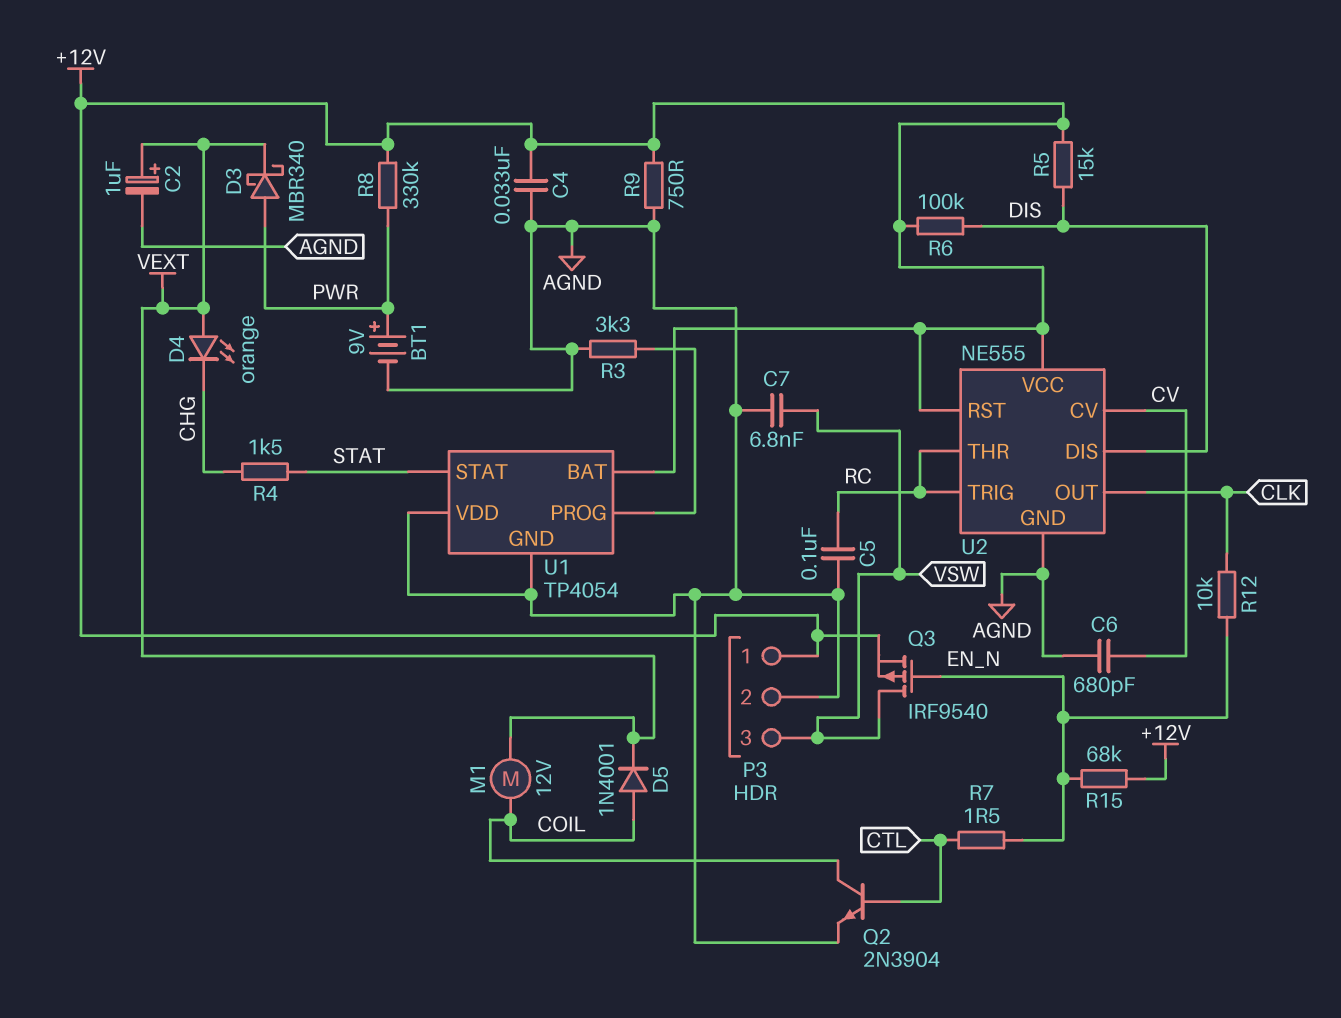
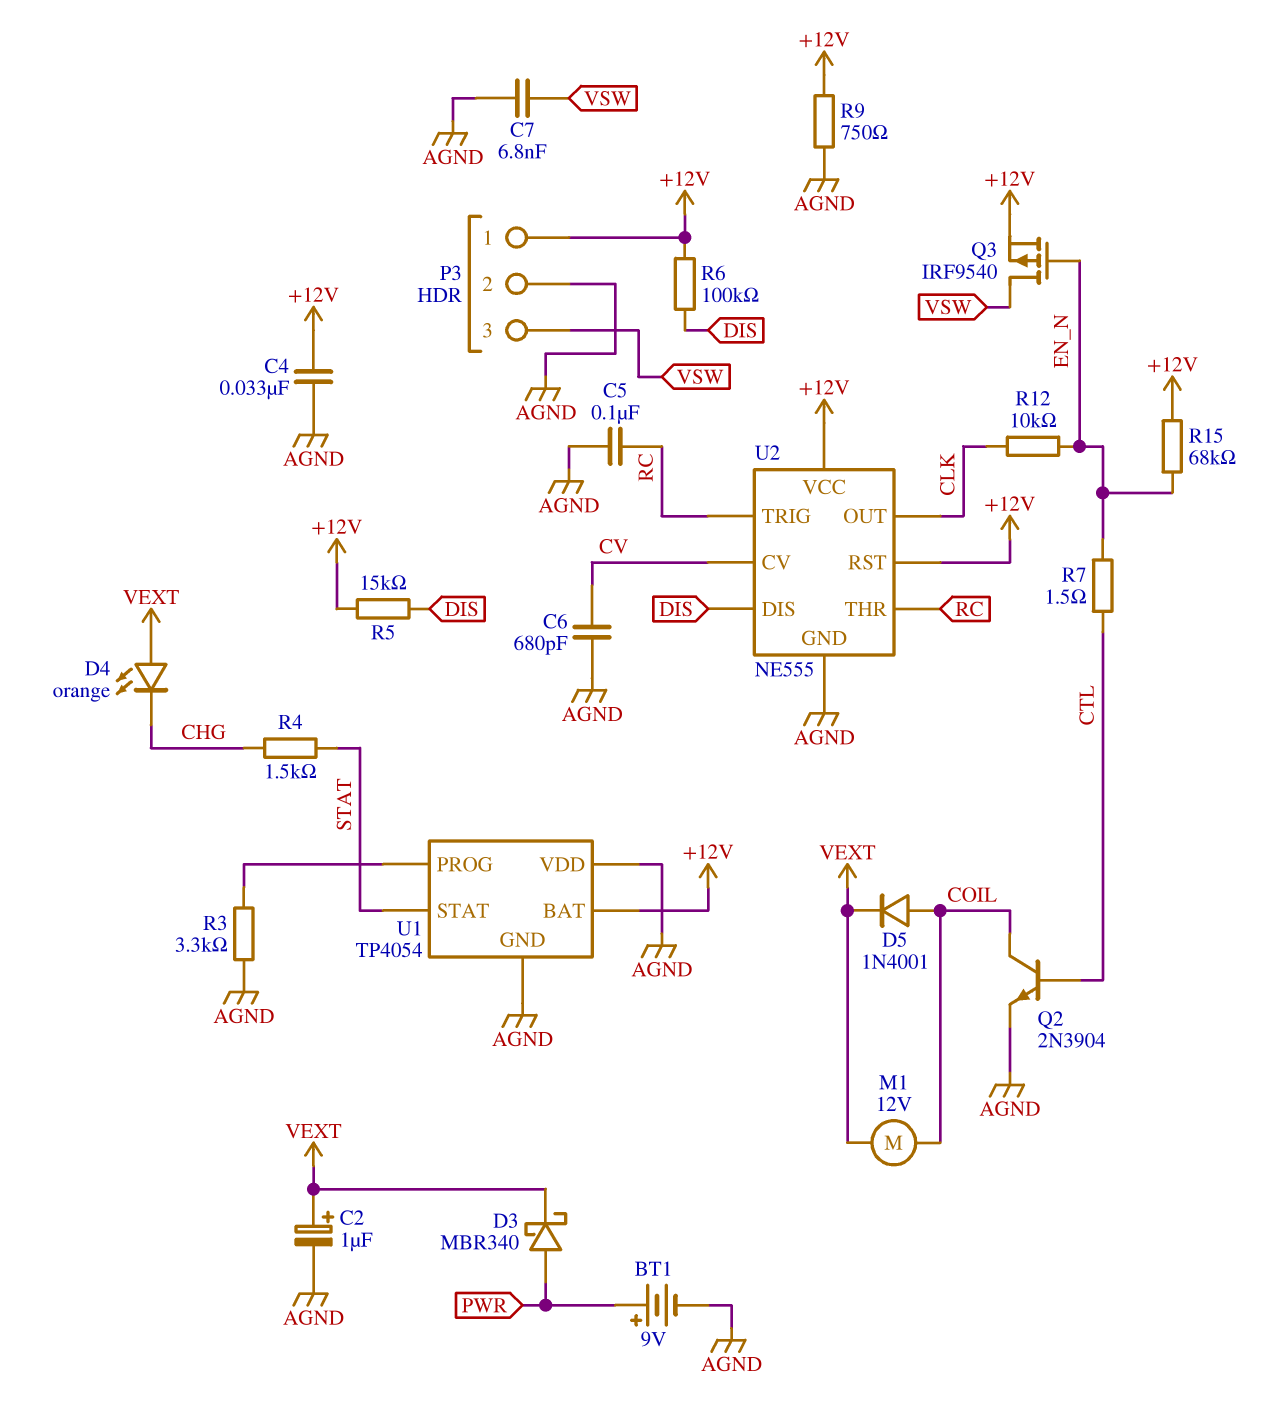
R8: 330k (+12V, PWR) -> none

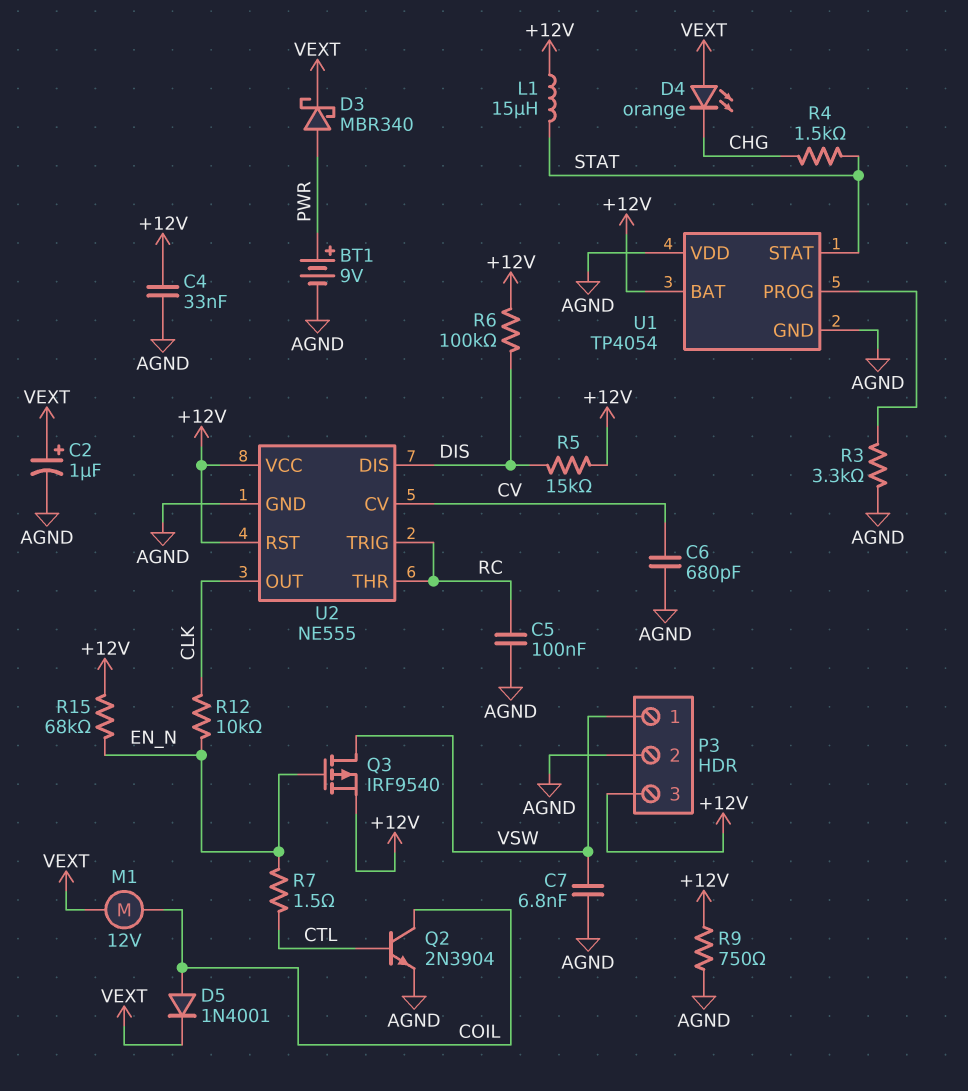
L1: none -> 15uH (+12V, STAT)
P3 pin 1: +12V -> VSW
P3 pin 3: VSW -> +12V

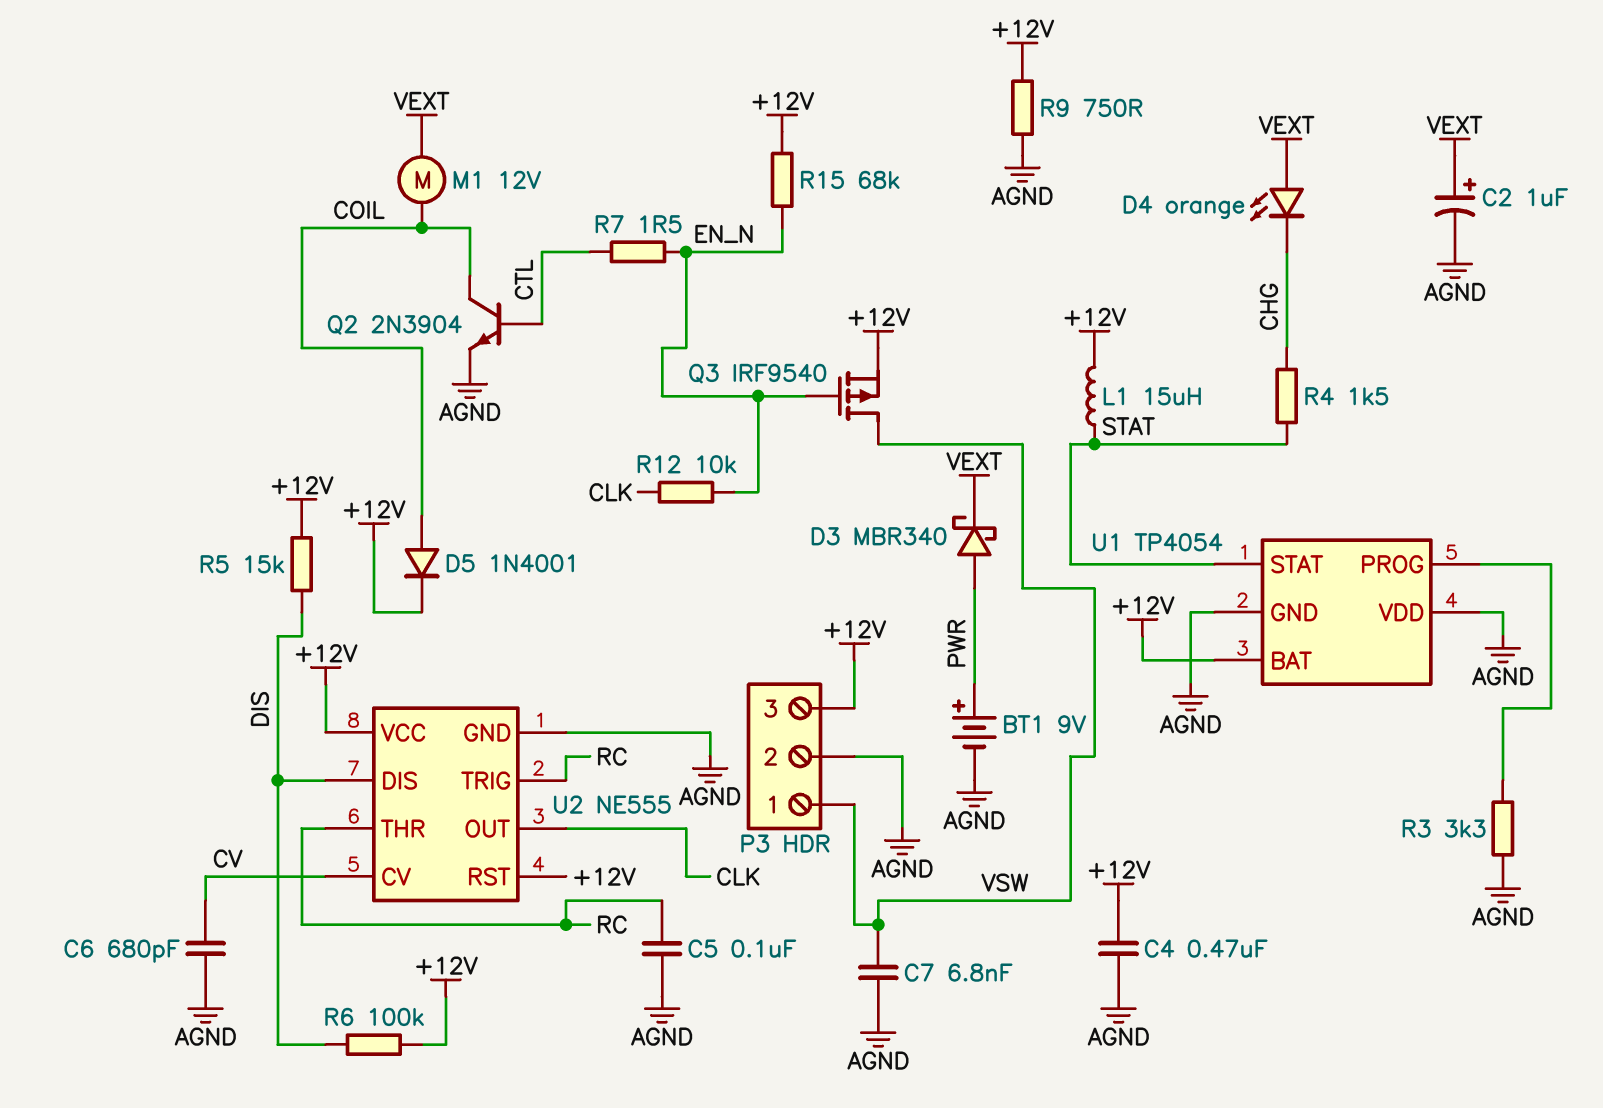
C4: 33nF (+12V, AGND) -> 470nF (+12V, AGND)
D5: diode 1N4001 (A COIL, K VEXT) -> diode 1N4001 (A COIL, K +12V)

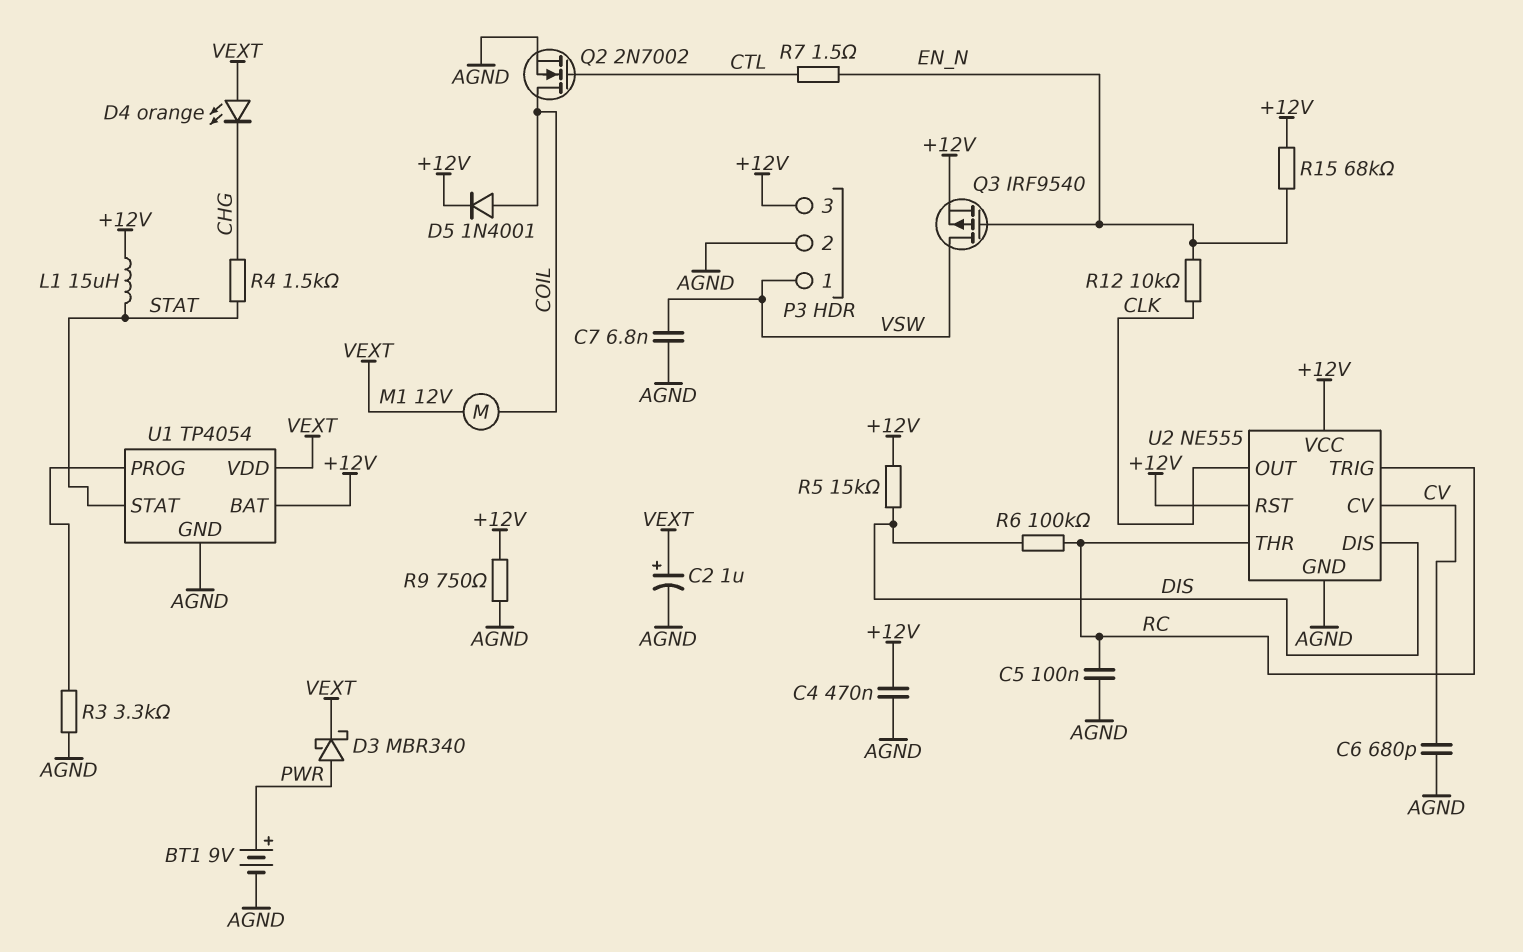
Q2: NPN 2N3904 (B CTL, C COIL, E AGND) -> NMOS 2N7002 (G CTL, D COIL, S AGND)
R6: 100k (+12V, DIS) -> 100k (DIS, RC)
U1 pin VDD: AGND -> VEXT

